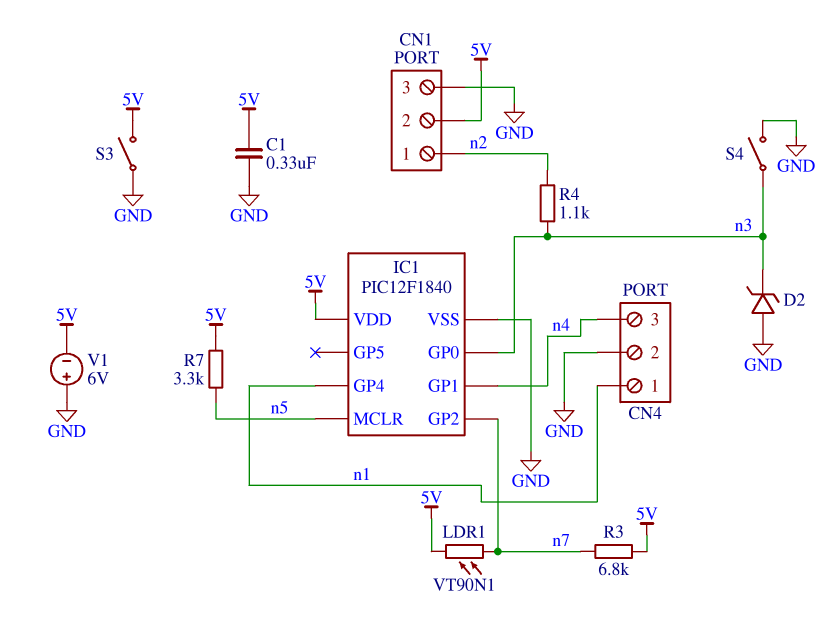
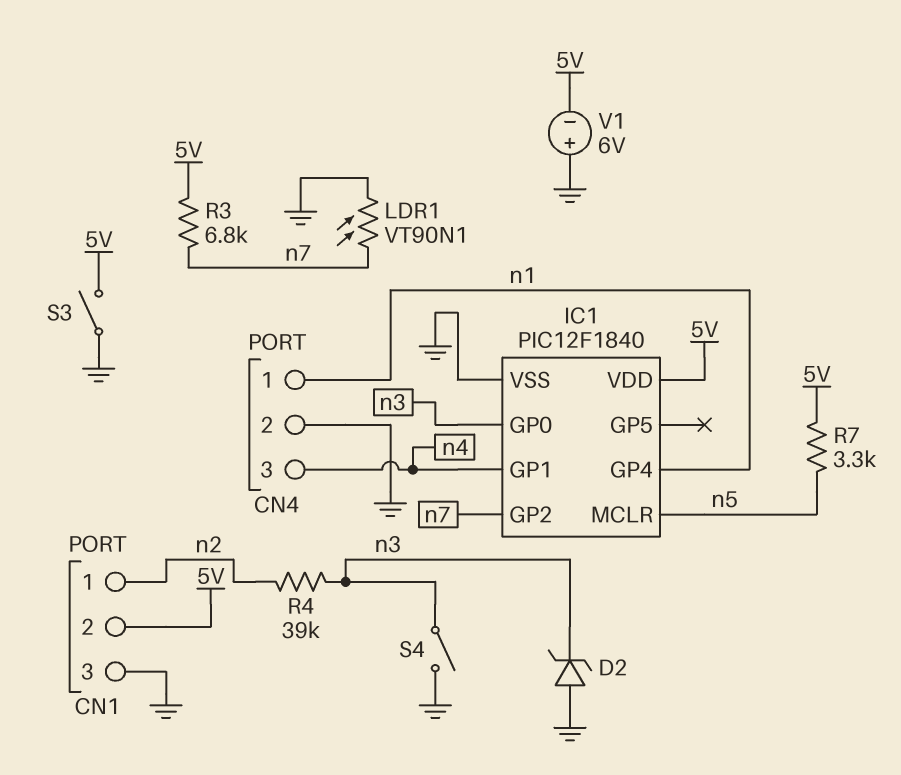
C1: 330nF (5V, GND) -> none
LDR1: VT90N1 (5V, n7) -> VT90N1 (GND, n7)
R4: 1.1k (n2, n3) -> 39k (n2, n3)

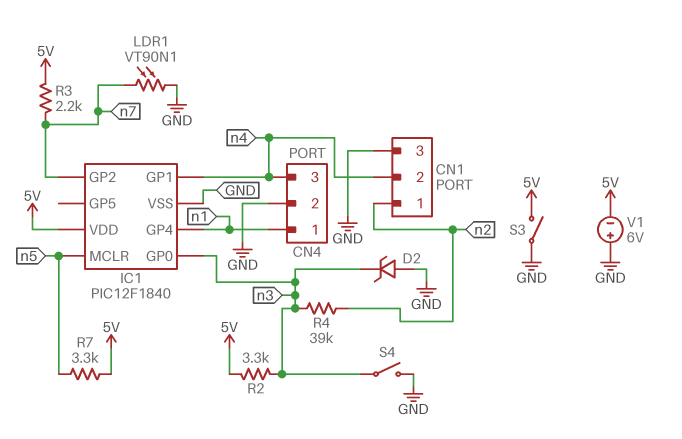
CN1 pin 2: 5V -> n4
R2: none -> 3.3k (5V, n3)
R3: 6.8k (5V, n7) -> 2.2k (5V, n7)

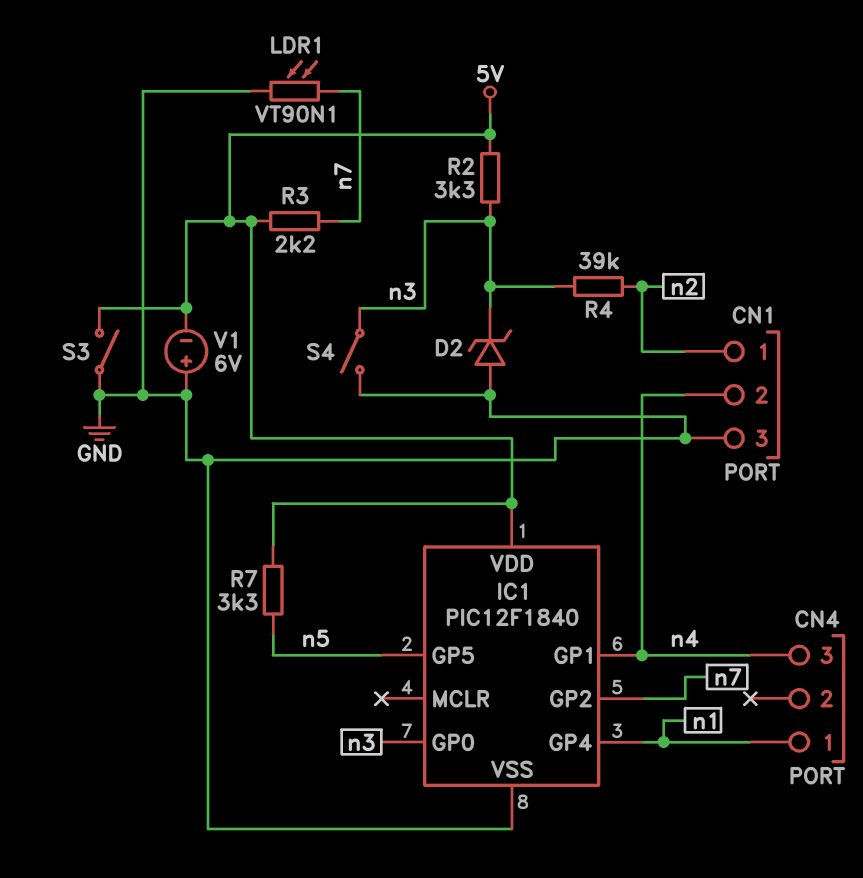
CN4 pin 2: GND -> none
IC1 pin GP5: none -> n5
IC1 pin MCLR: n5 -> none

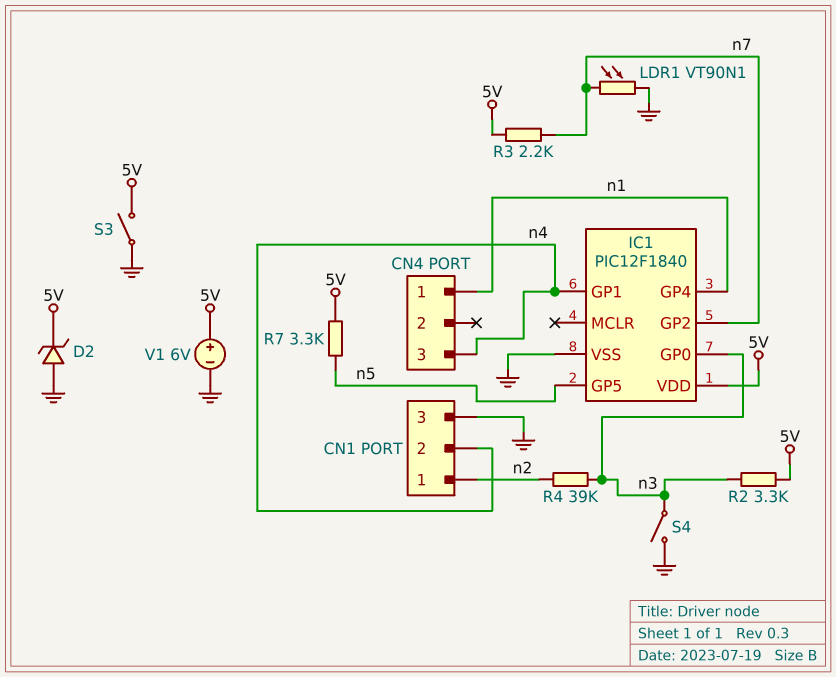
D2: zener (A GND, K n3) -> zener (A GND, K 5V)
V1: 6V (plus GND, minus 5V) -> 6V (plus 5V, minus GND)

